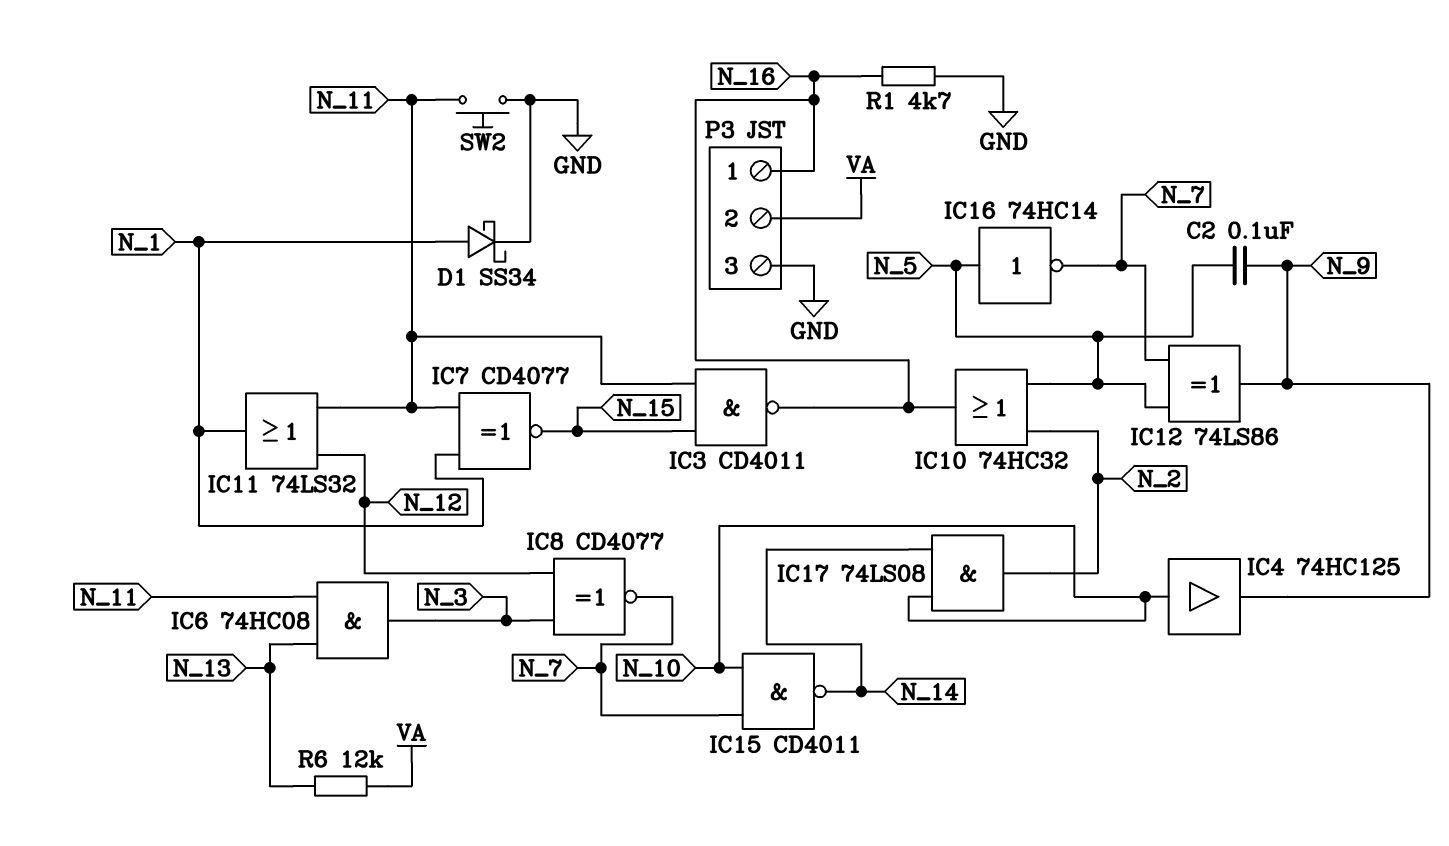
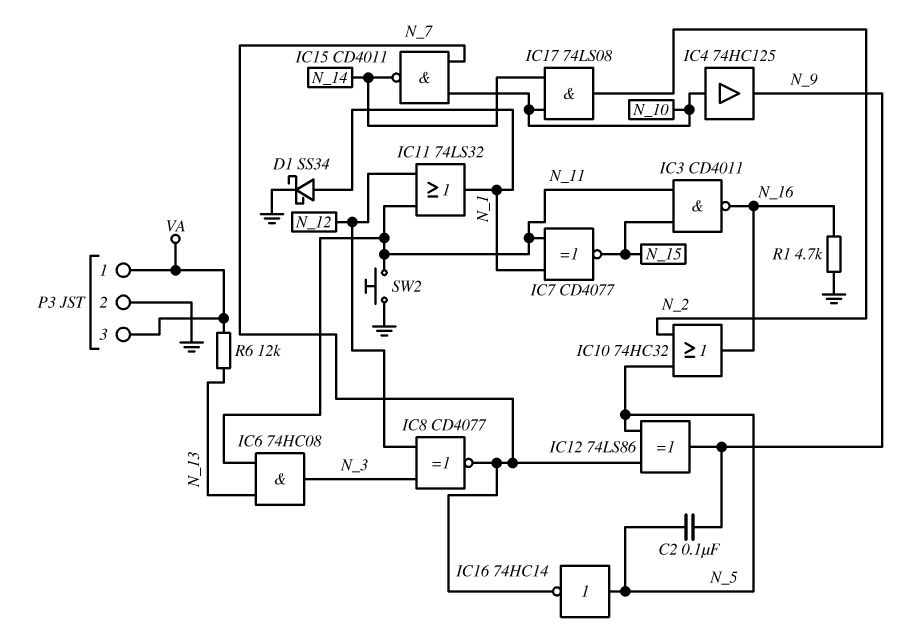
P3 pin 1: N_16 -> VA
P3 pin 2: VA -> GND
P3 pin 3: GND -> VA

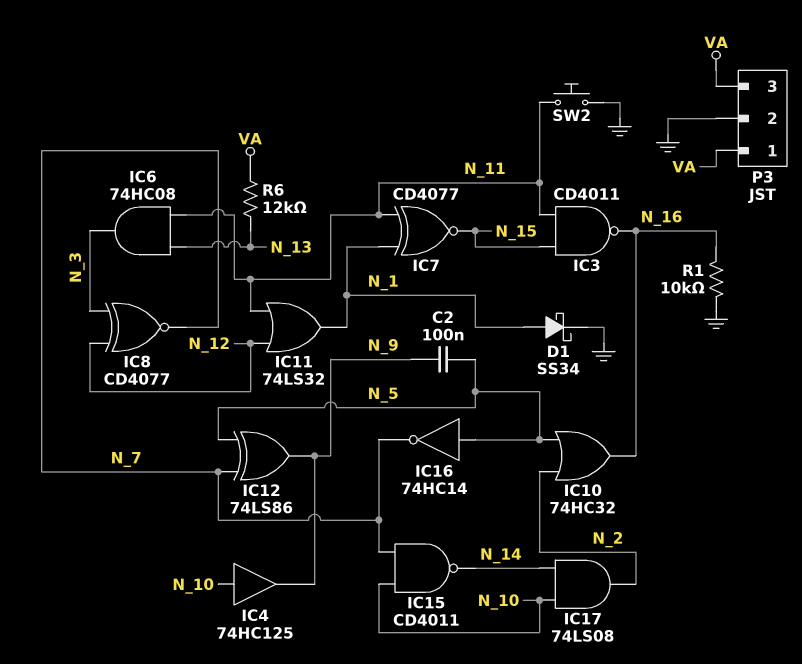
R1: 4.7k (GND, N_16) -> 10k (GND, N_16)

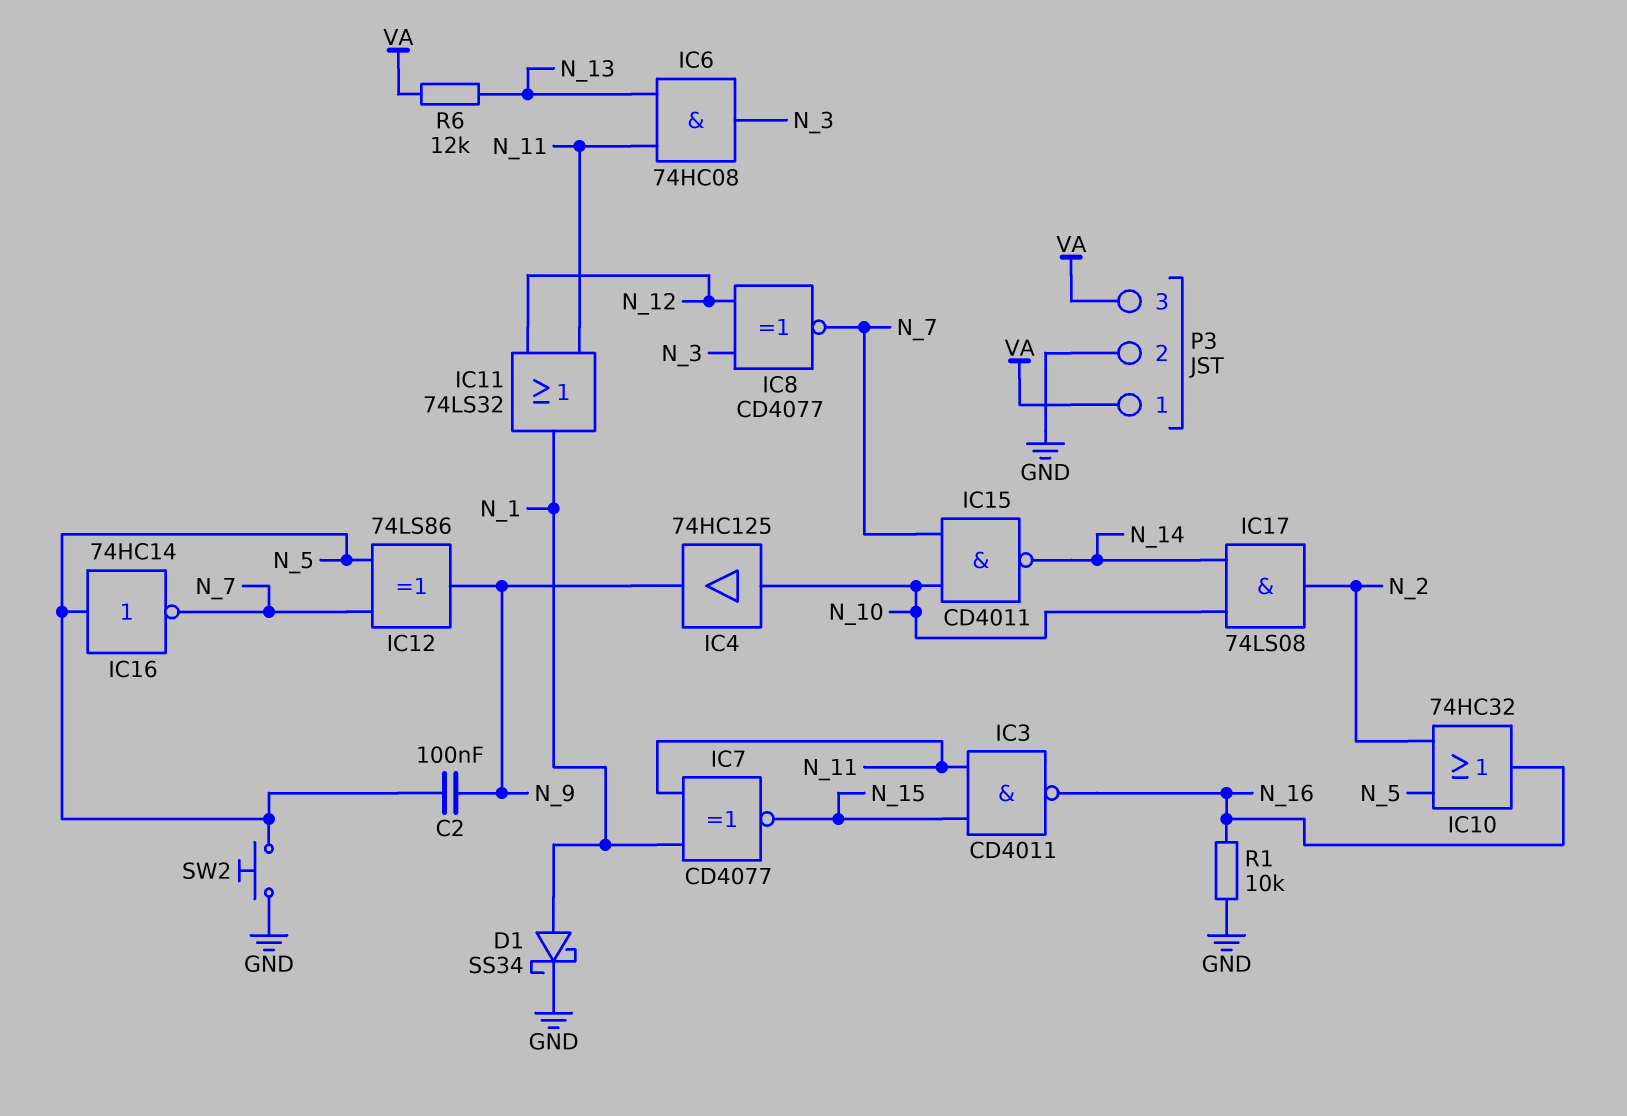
SW2: button (GND, N_11) -> button (GND, N_5)

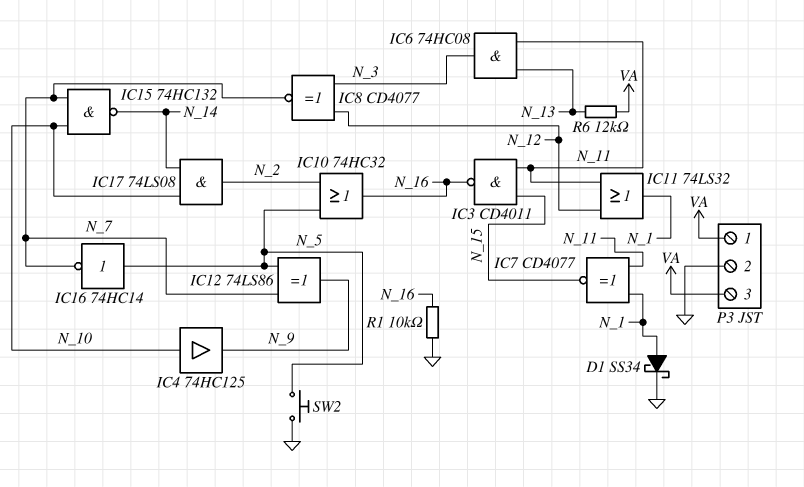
C2: 100nF (N_5, N_9) -> none
IC15: NAND CD4011 (in N_7, in N_10, out N_14) -> NAND 74HC132 (in N_7, in N_10, out N_14)

